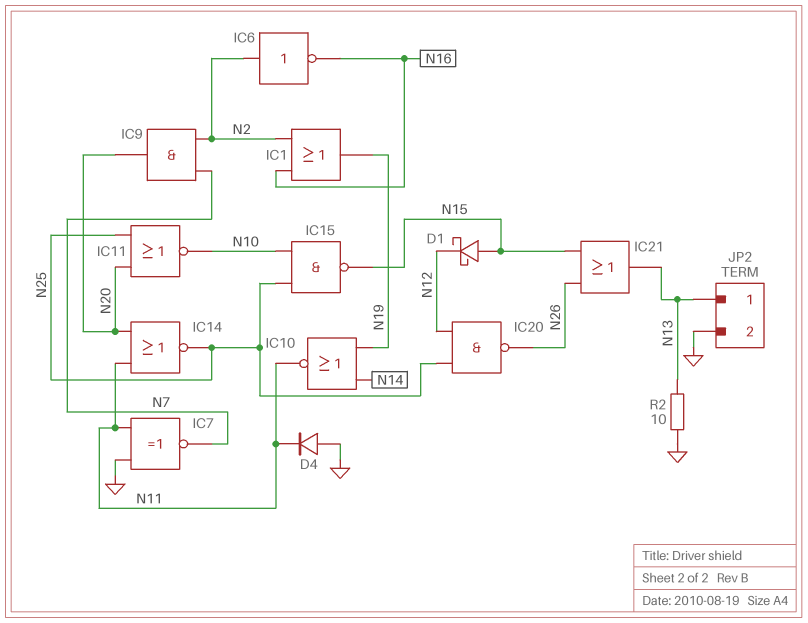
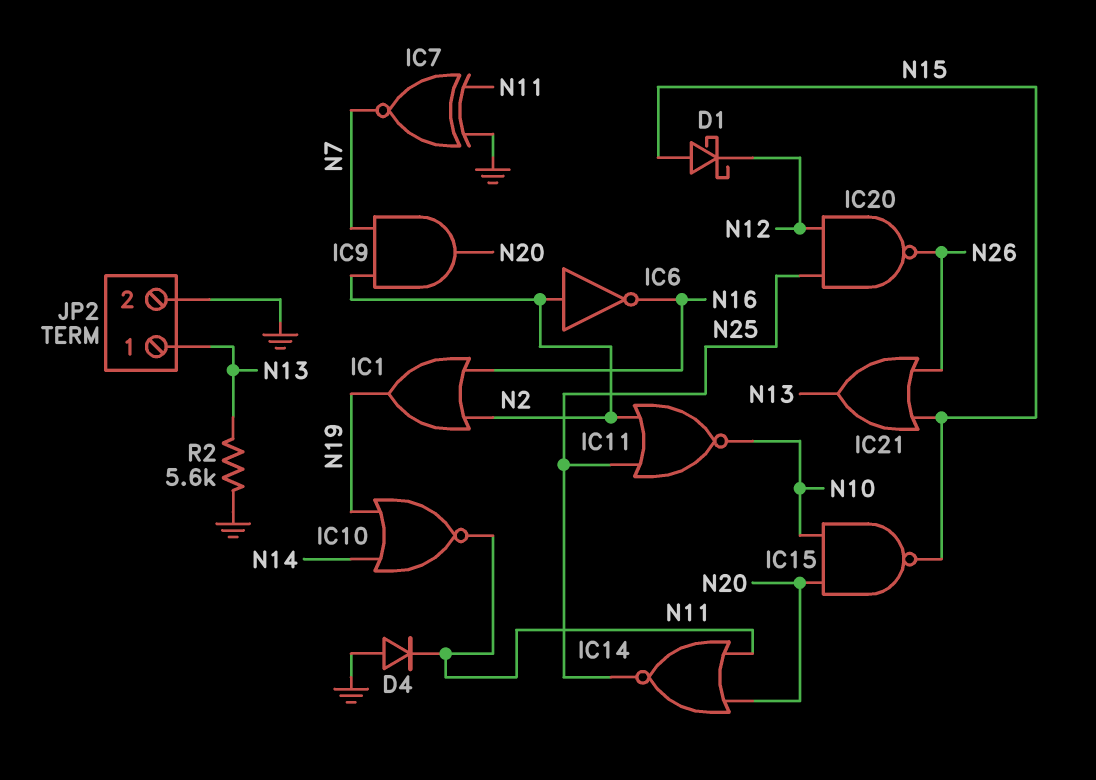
IC11: NOR (in N20, in N25, out N10) -> NOR (in N2, in N25, out N10)
IC15: NAND (in N10, in N25, out N15) -> NAND (in N10, in N20, out N15)
R2: 10 (GND, N13) -> 5.6k (GND, N13)

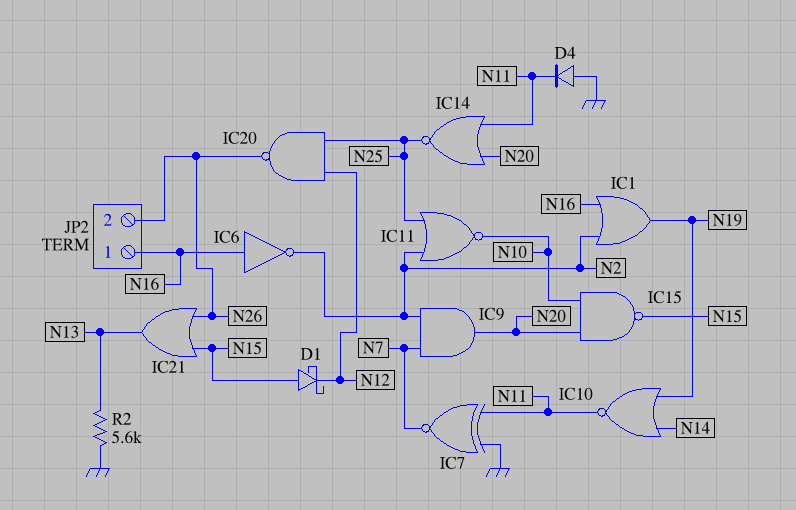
IC6: NOT (in N2, out N16) -> NOT (in N16, out N2)
JP2 pin 1: N13 -> N16
JP2 pin 2: GND -> N26

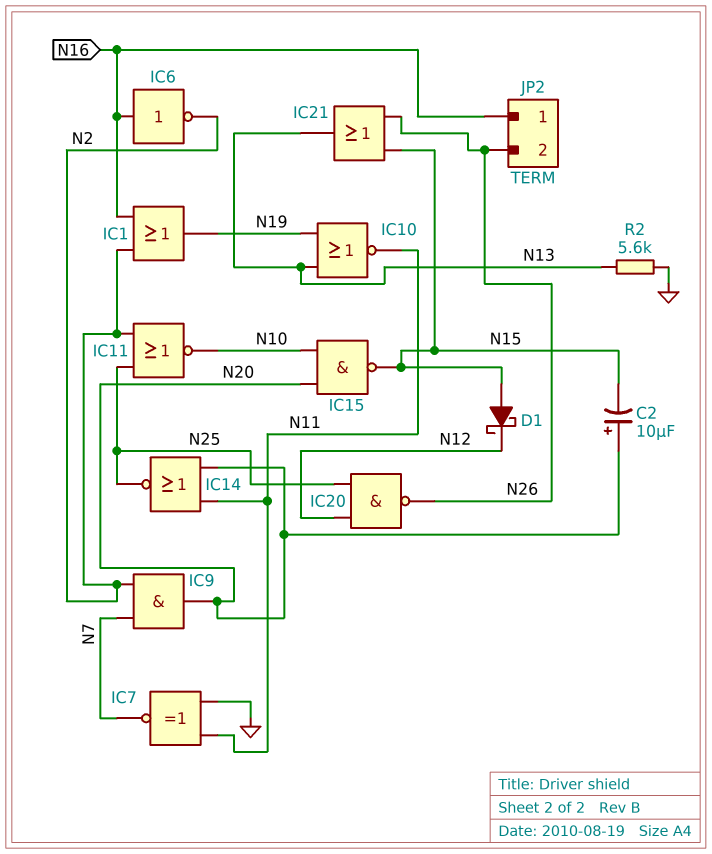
C2: none -> 10uF (plus N20, minus N15)
D4: diode (A GND, K N11) -> none
IC10: NOR (in N14, in N19, out N11) -> NOR (in N13, in N19, out N11)

